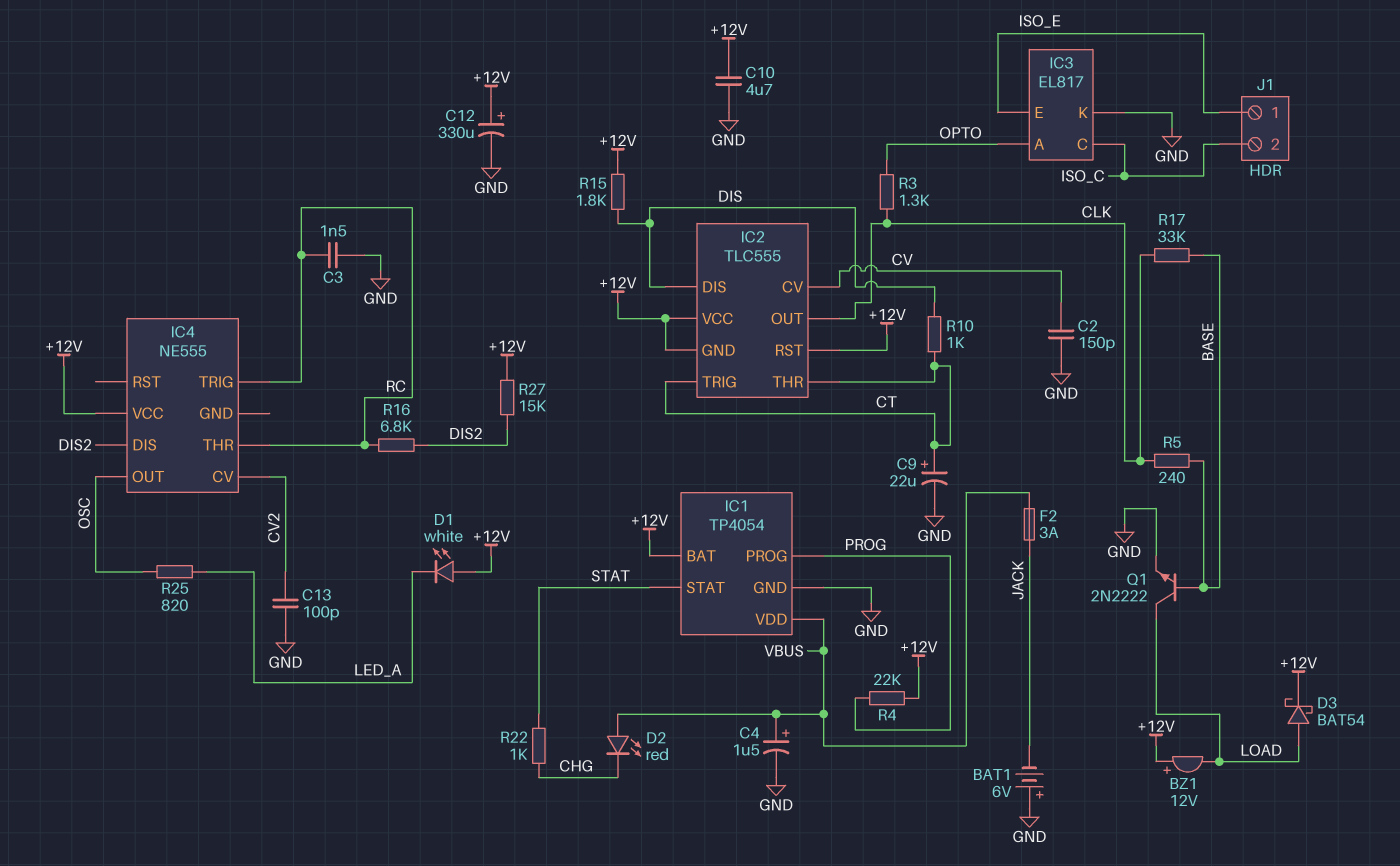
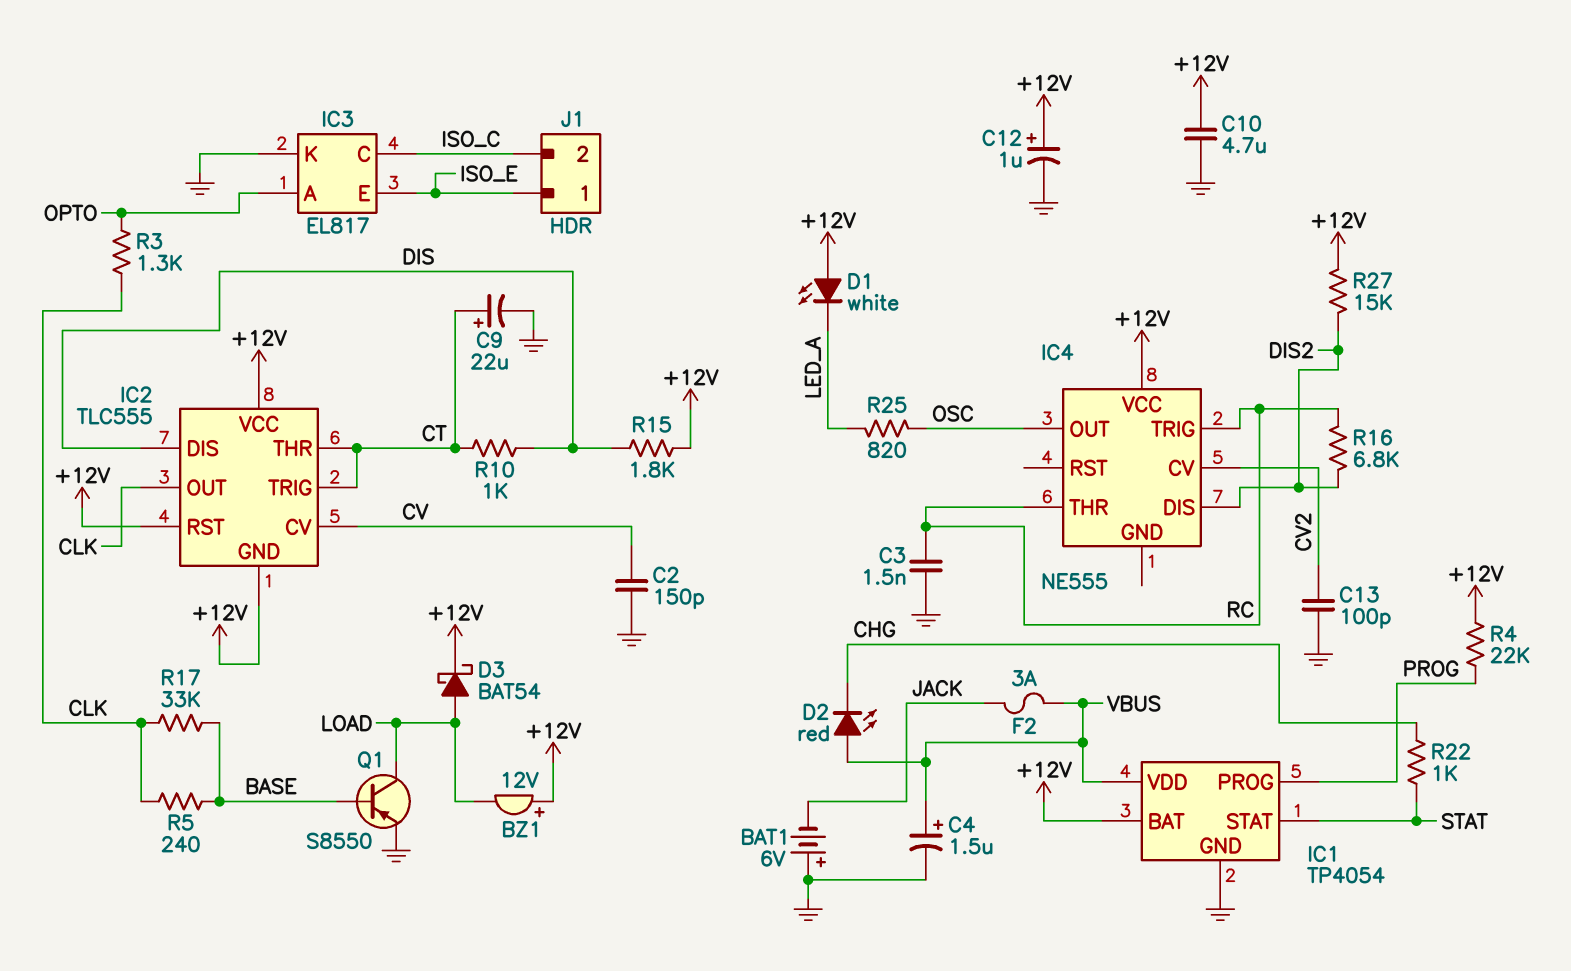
C12: 330uF (plus +12V, minus GND) -> 1uF (plus +12V, minus GND)
Q1: NPN 2N2222 (B BASE, C LOAD, E GND) -> PNP S8550 (B BASE, C LOAD, E GND)

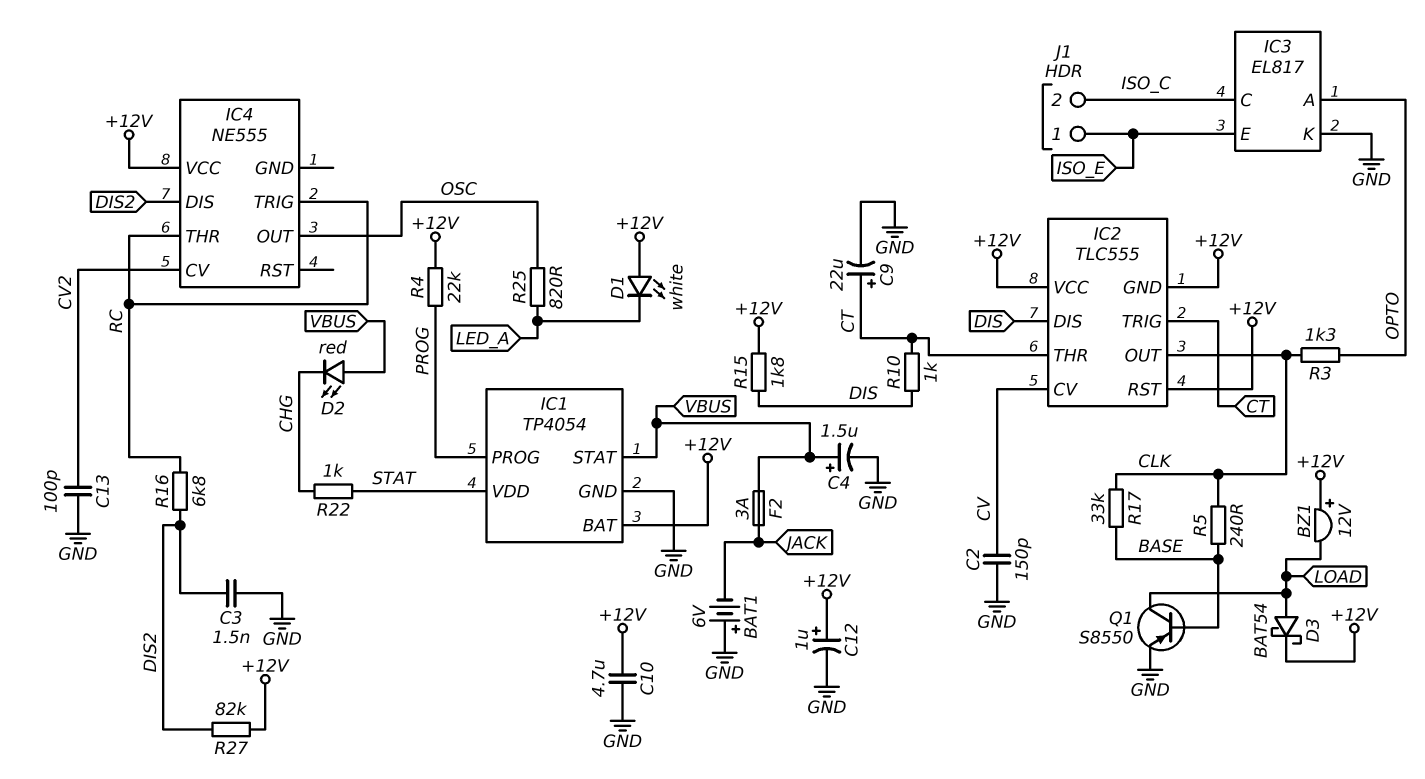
C3: 1.5nF (GND, RC) -> 1.5nF (DIS2, GND)
IC1 pin STAT: STAT -> VBUS
IC1 pin VDD: VBUS -> STAT
R27: 15k (+12V, DIS2) -> 82k (+12V, DIS2)

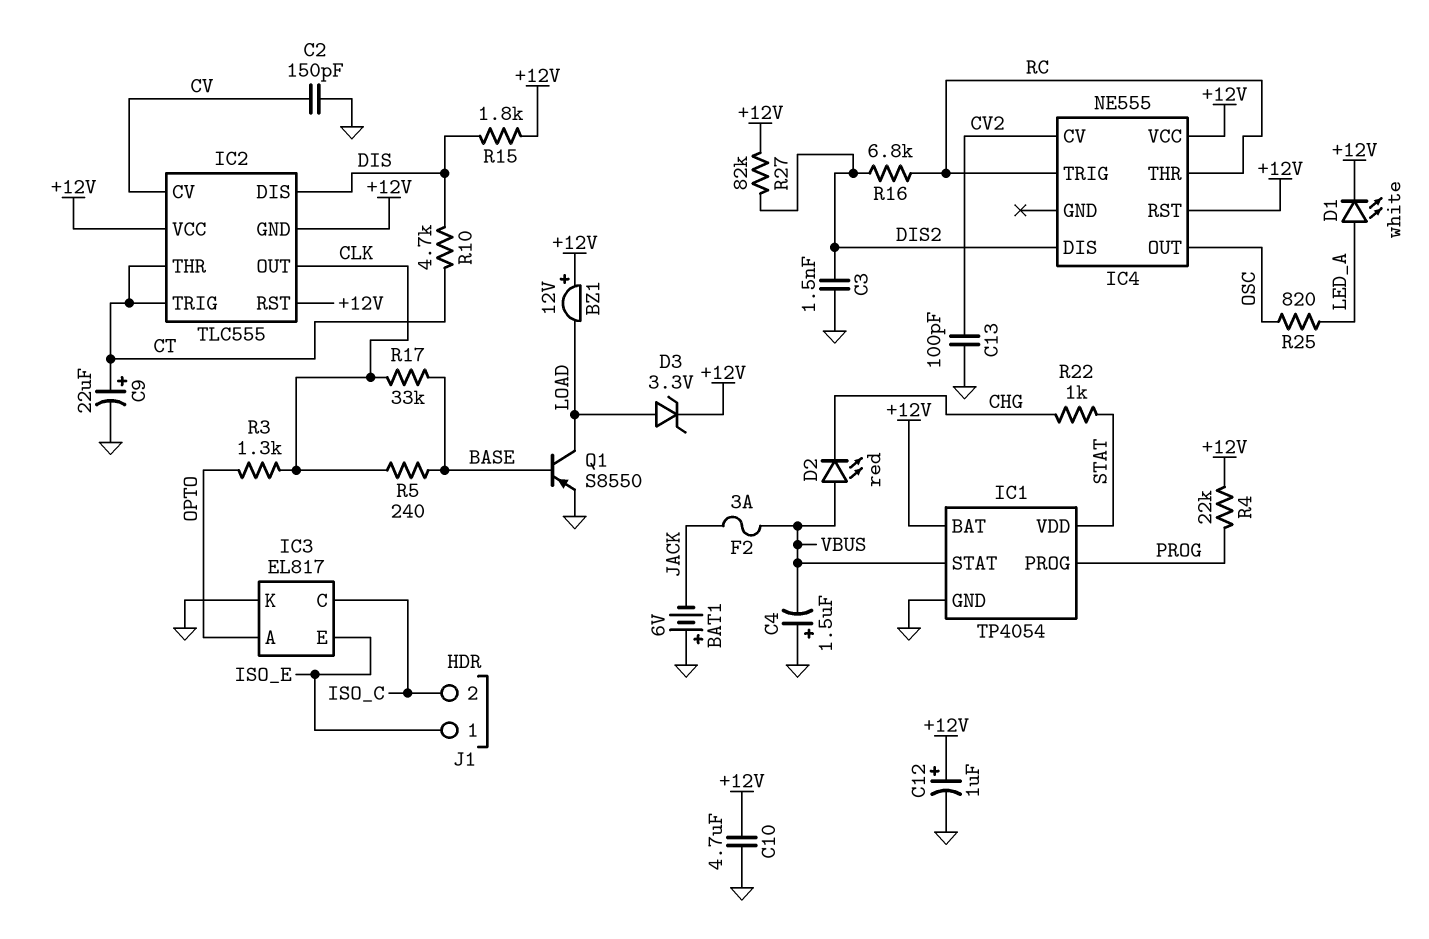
C4: 1.5uF (plus VBUS, minus GND) -> 1.5uF (plus GND, minus VBUS)
D1: LED white (A +12V, K LED_A) -> LED white (A LED_A, K +12V)
D3: schottky BAT54 (A LOAD, K +12V) -> zener 3.3V (A LOAD, K +12V)
IC4 pin RST: none -> +12V
R10: 1k (CT, DIS) -> 4.7k (CT, DIS)

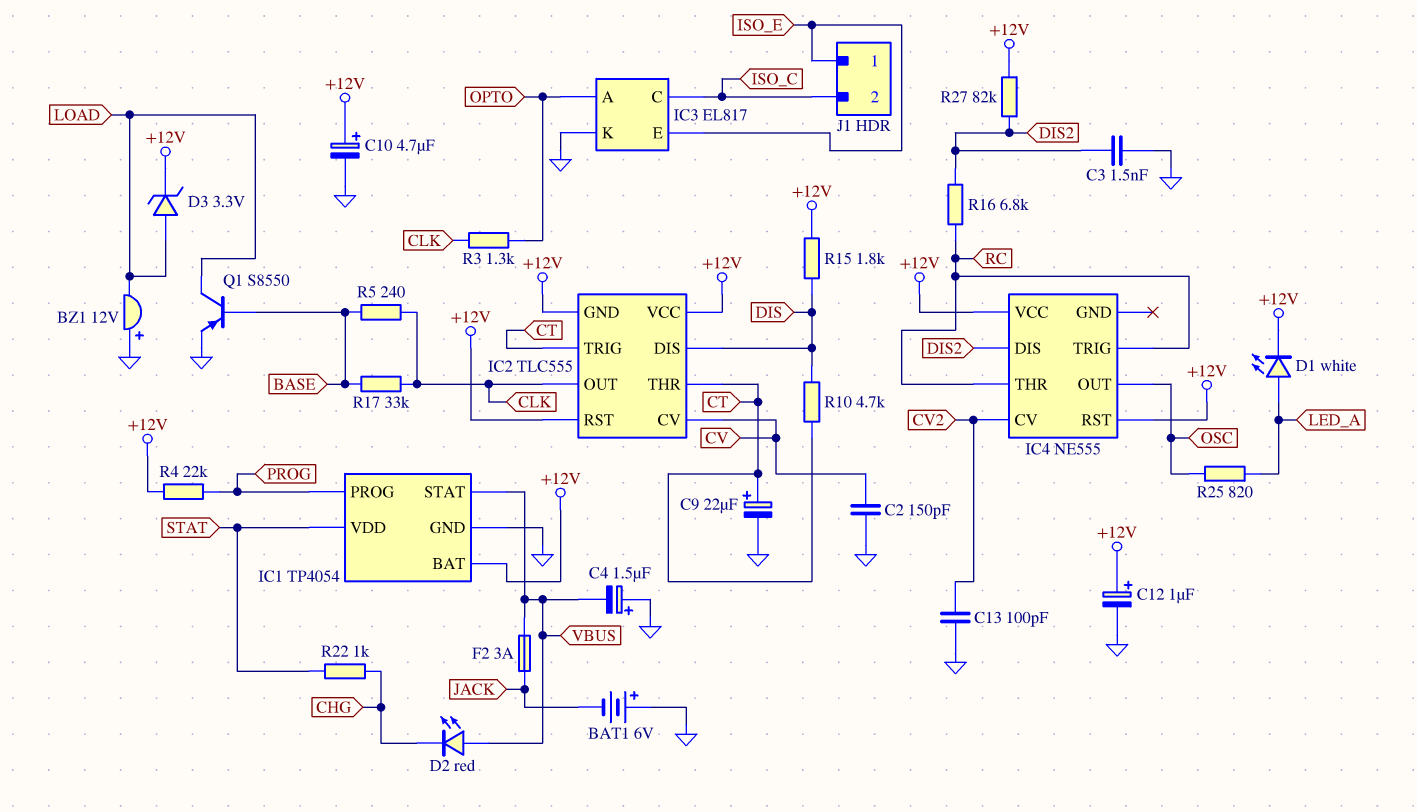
BZ1: buzzer 12V (plus +12V, minus LOAD) -> buzzer 12V (plus GND, minus LOAD)
C10: 4.7uF (+12V, GND) -> 4.7uF (plus +12V, minus GND)

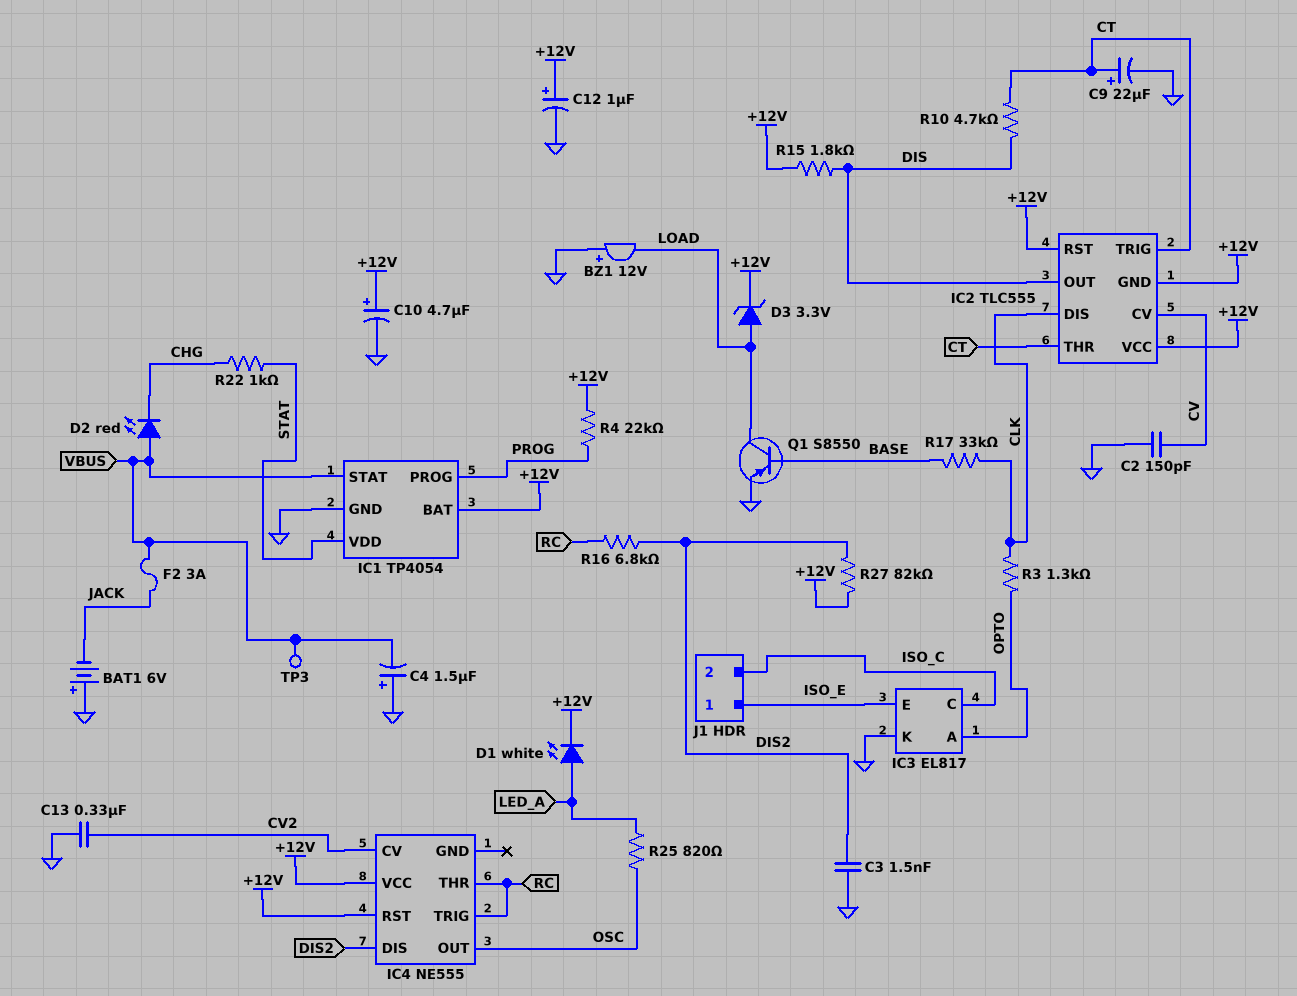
C13: 100pF (CV2, GND) -> 330nF (CV2, GND)
IC2 pin DIS: DIS -> CLK
IC2 pin OUT: CLK -> DIS
R5: 240 (BASE, CLK) -> none
TP3: none -> test point (VBUS)

